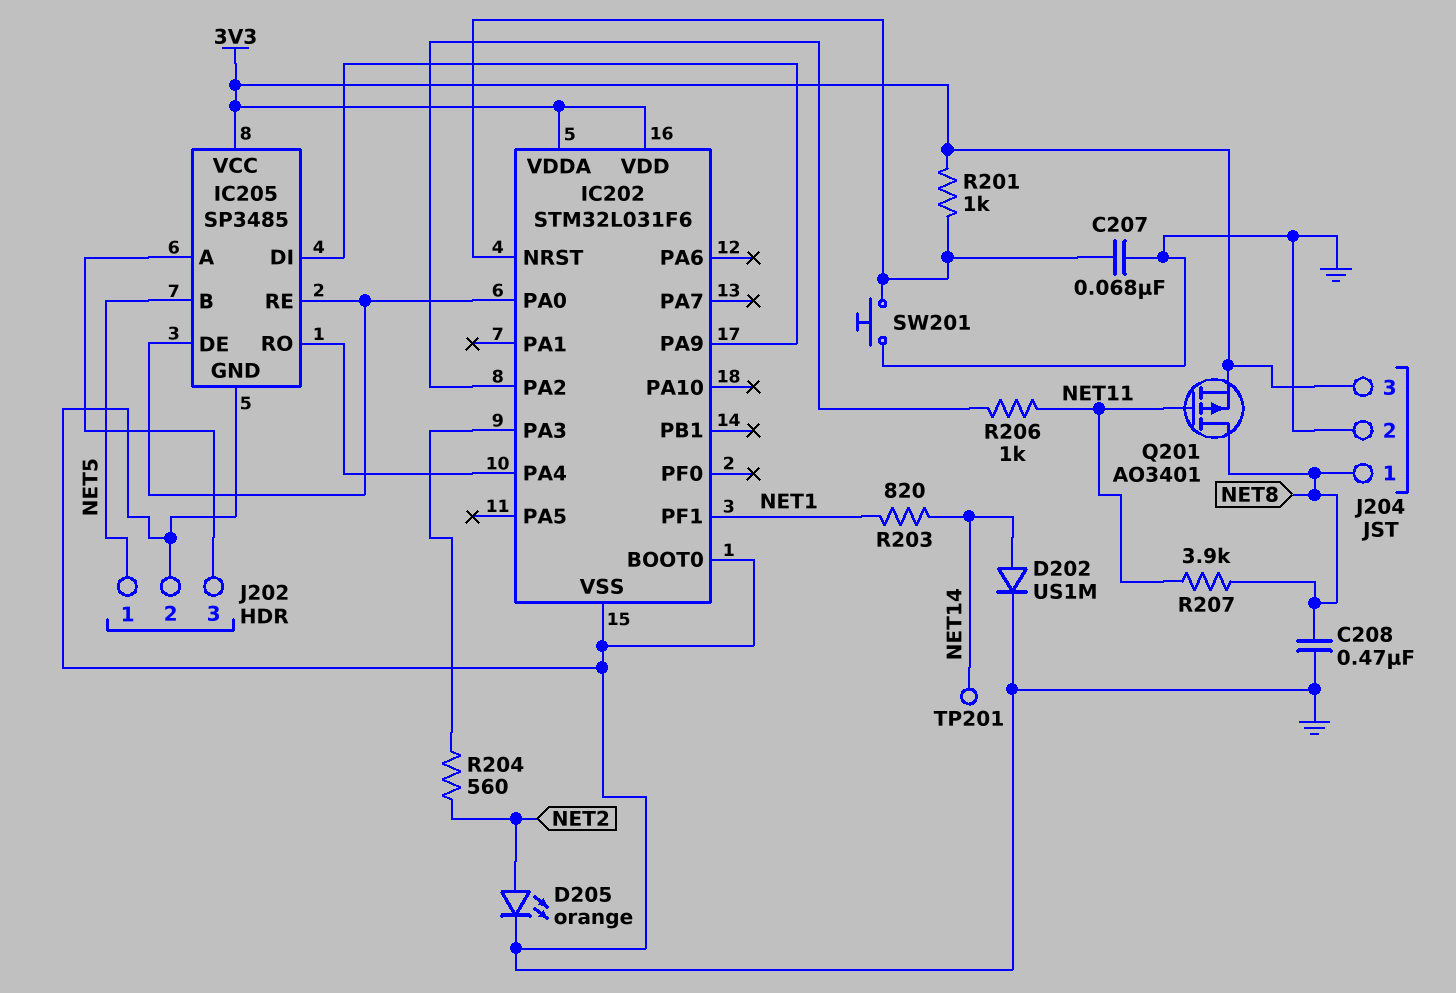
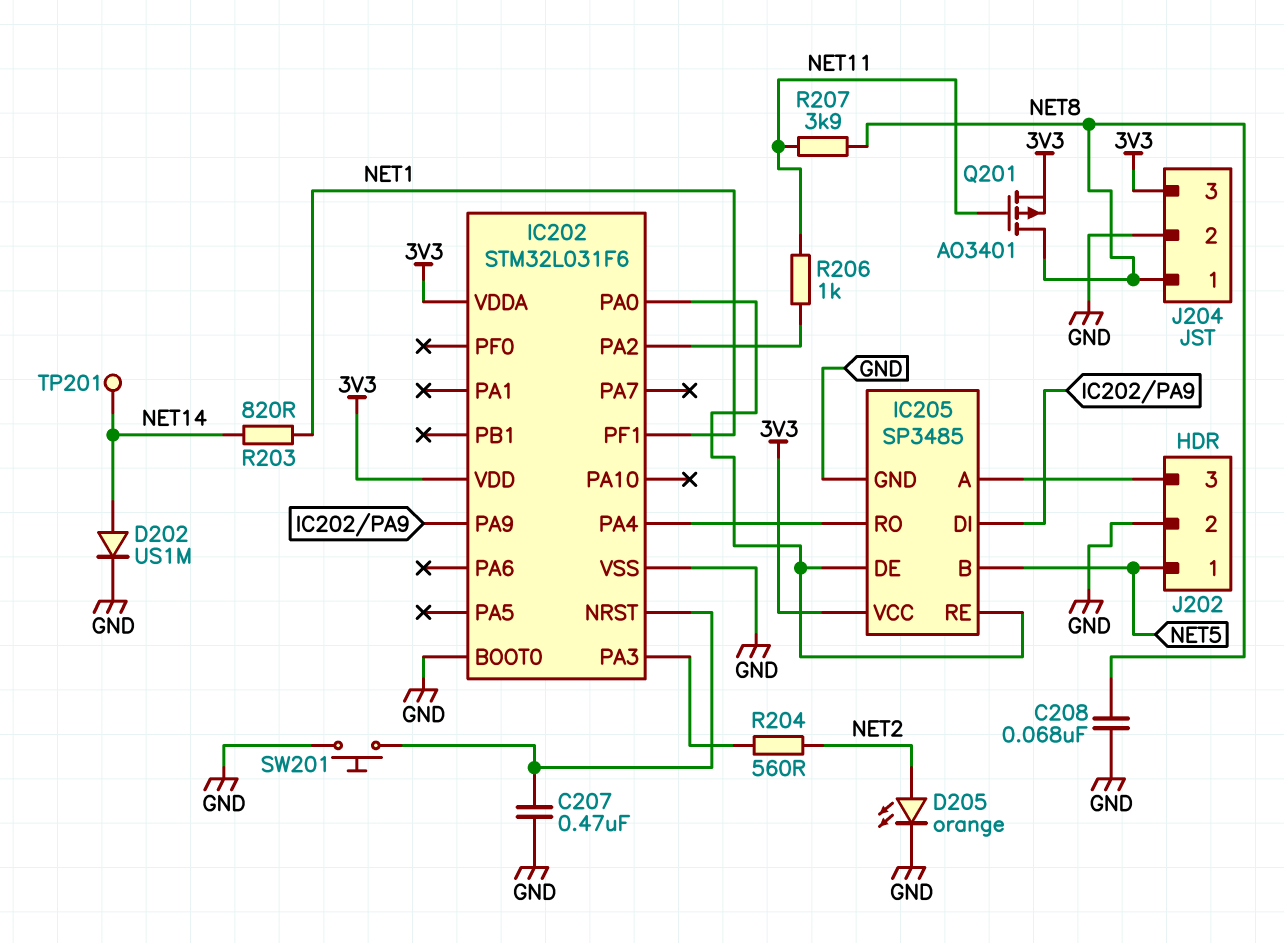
C207: 68nF (GND, IC202/NRST) -> 470nF (GND, IC202/NRST)
C208: 470nF (GND, NET8) -> 68nF (GND, NET8)
R201: 1k (3V3, IC202/NRST) -> none

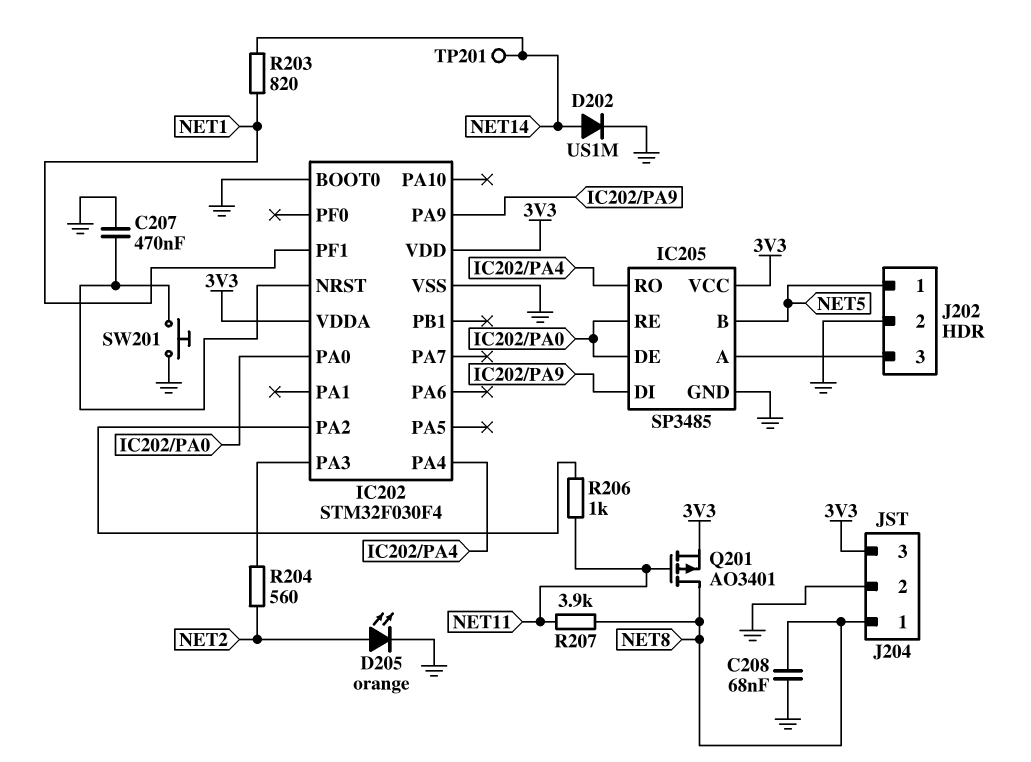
IC202: STM32L031F6 -> STM32F030F4

